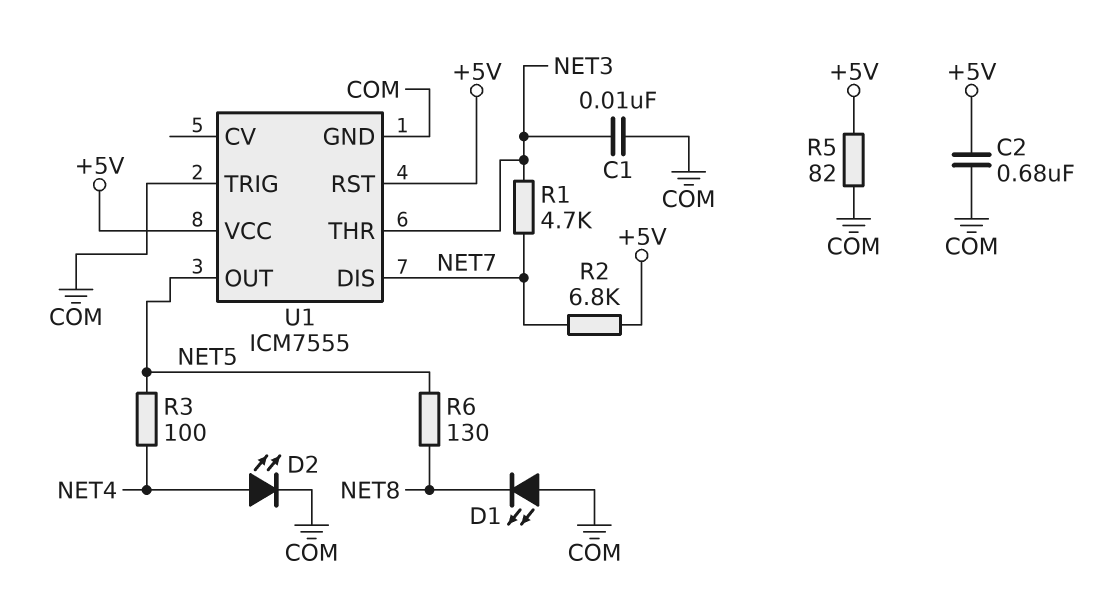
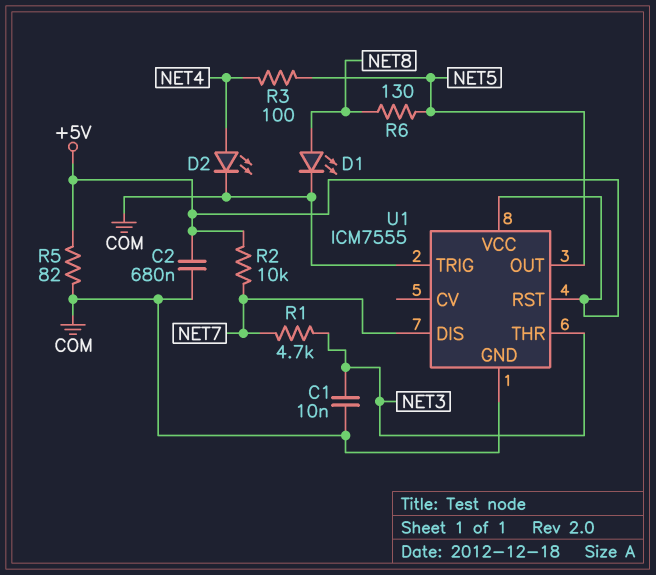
D1: LED (A COM, K NET8) -> LED (A NET8, K COM)
R2: 6.8k (+5V, NET7) -> 10k (+5V, NET7)

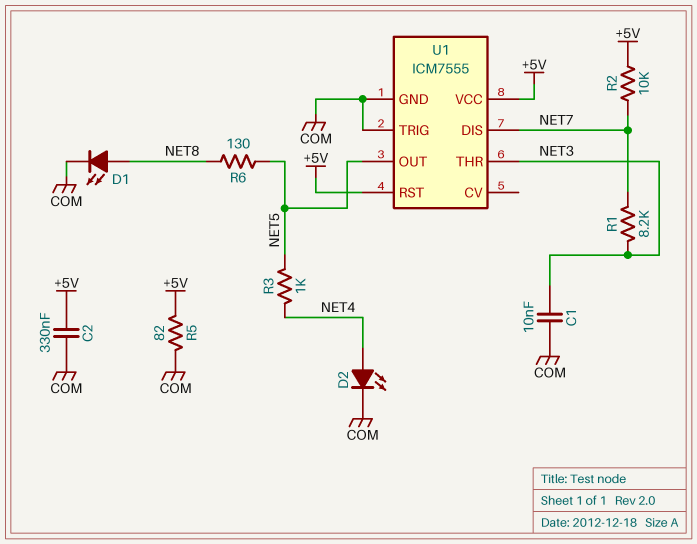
C2: 680nF (+5V, COM) -> 330nF (+5V, COM)
R1: 4.7k (NET3, NET7) -> 8.2k (NET3, NET7)
R3: 100 (NET4, NET5) -> 1k (NET4, NET5)

